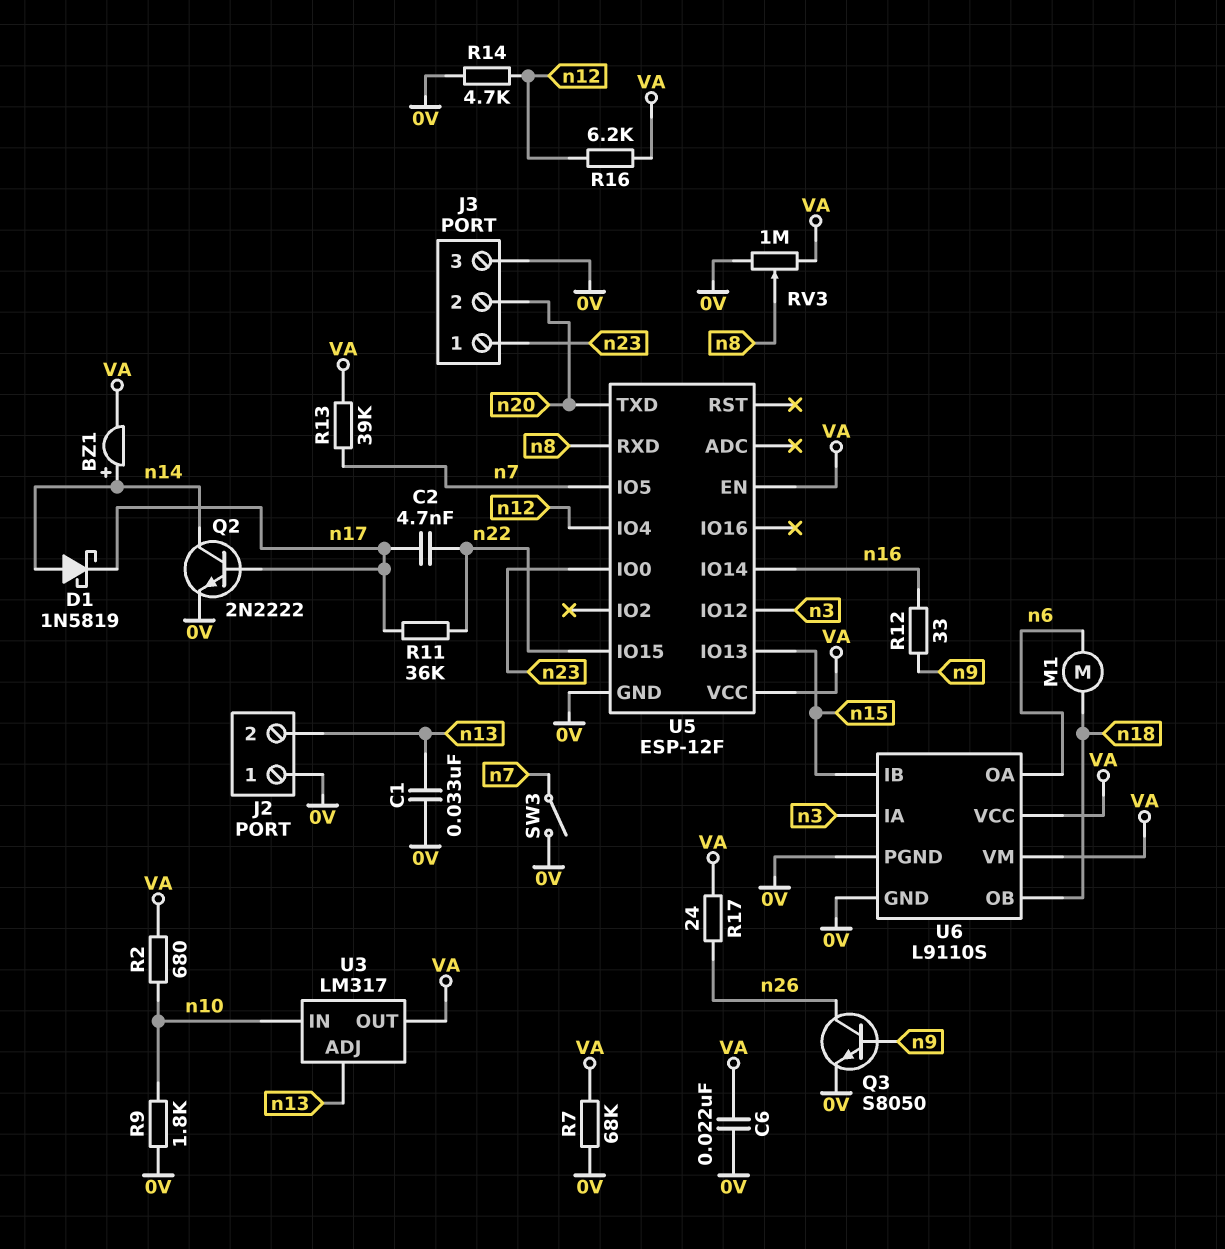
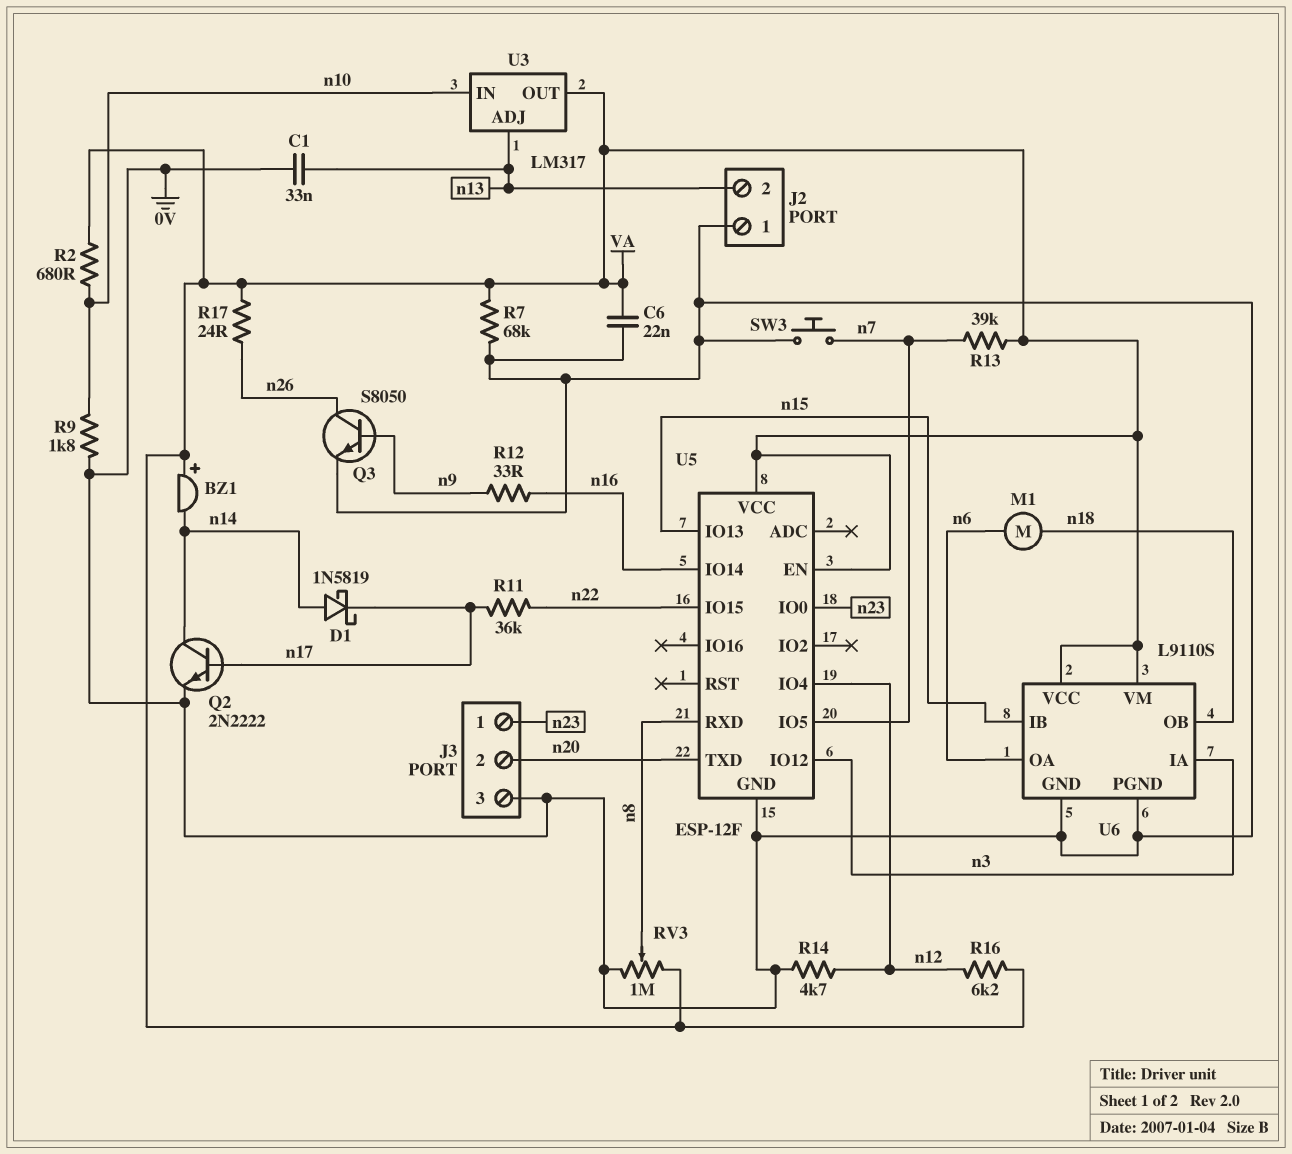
BZ1: buzzer (plus n14, minus VA) -> buzzer (plus VA, minus n14)
C2: 4.7nF (n17, n22) -> none
SW3: switch (0V, n7) -> button (0V, n7)

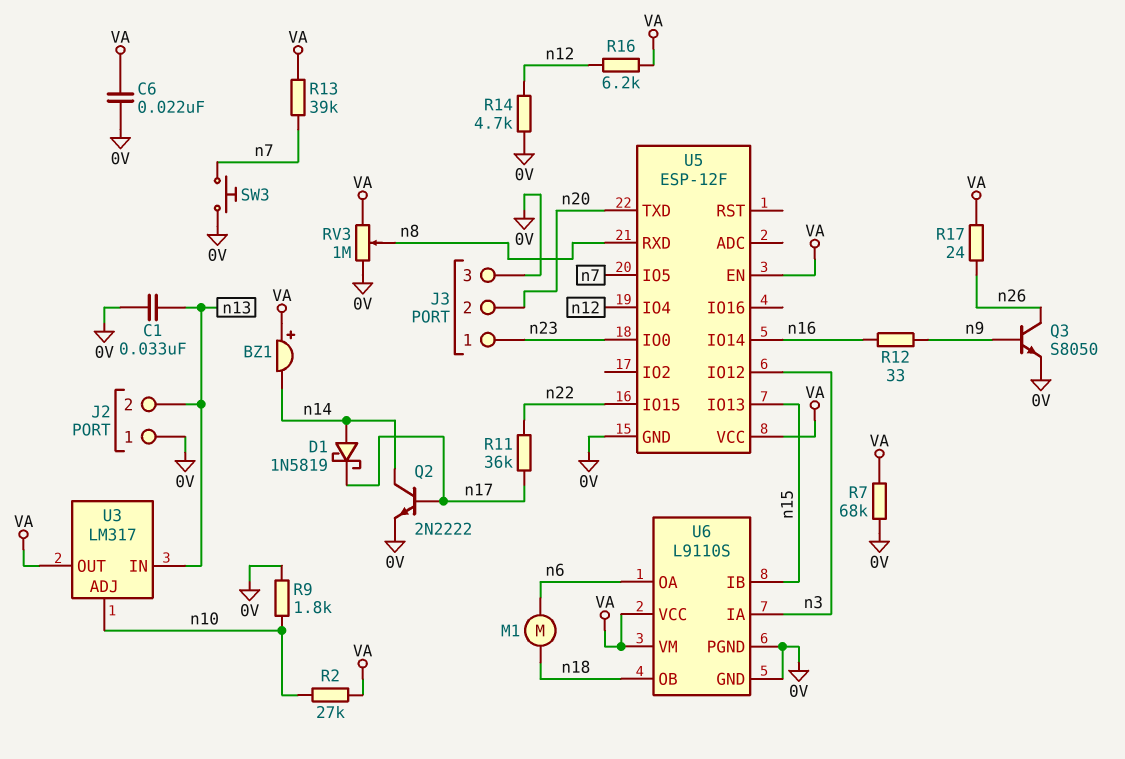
R2: 680 (VA, n10) -> 27k (VA, n10)
U3 pin ADJ: n13 -> n10
U3 pin IN: n10 -> n13

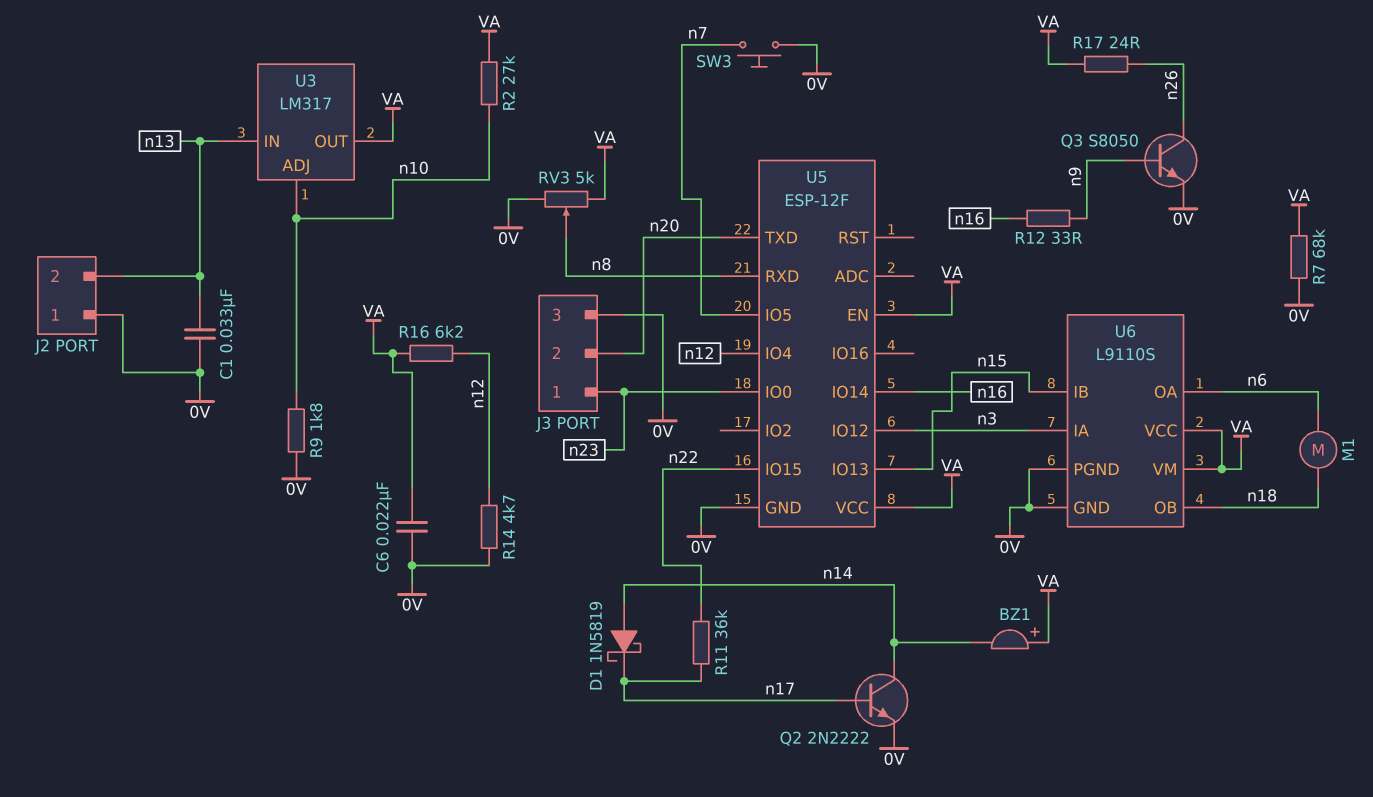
R13: 39k (VA, n7) -> none
RV3: 1M (0V, VA, wiper n8) -> 5k (0V, VA, wiper n8)

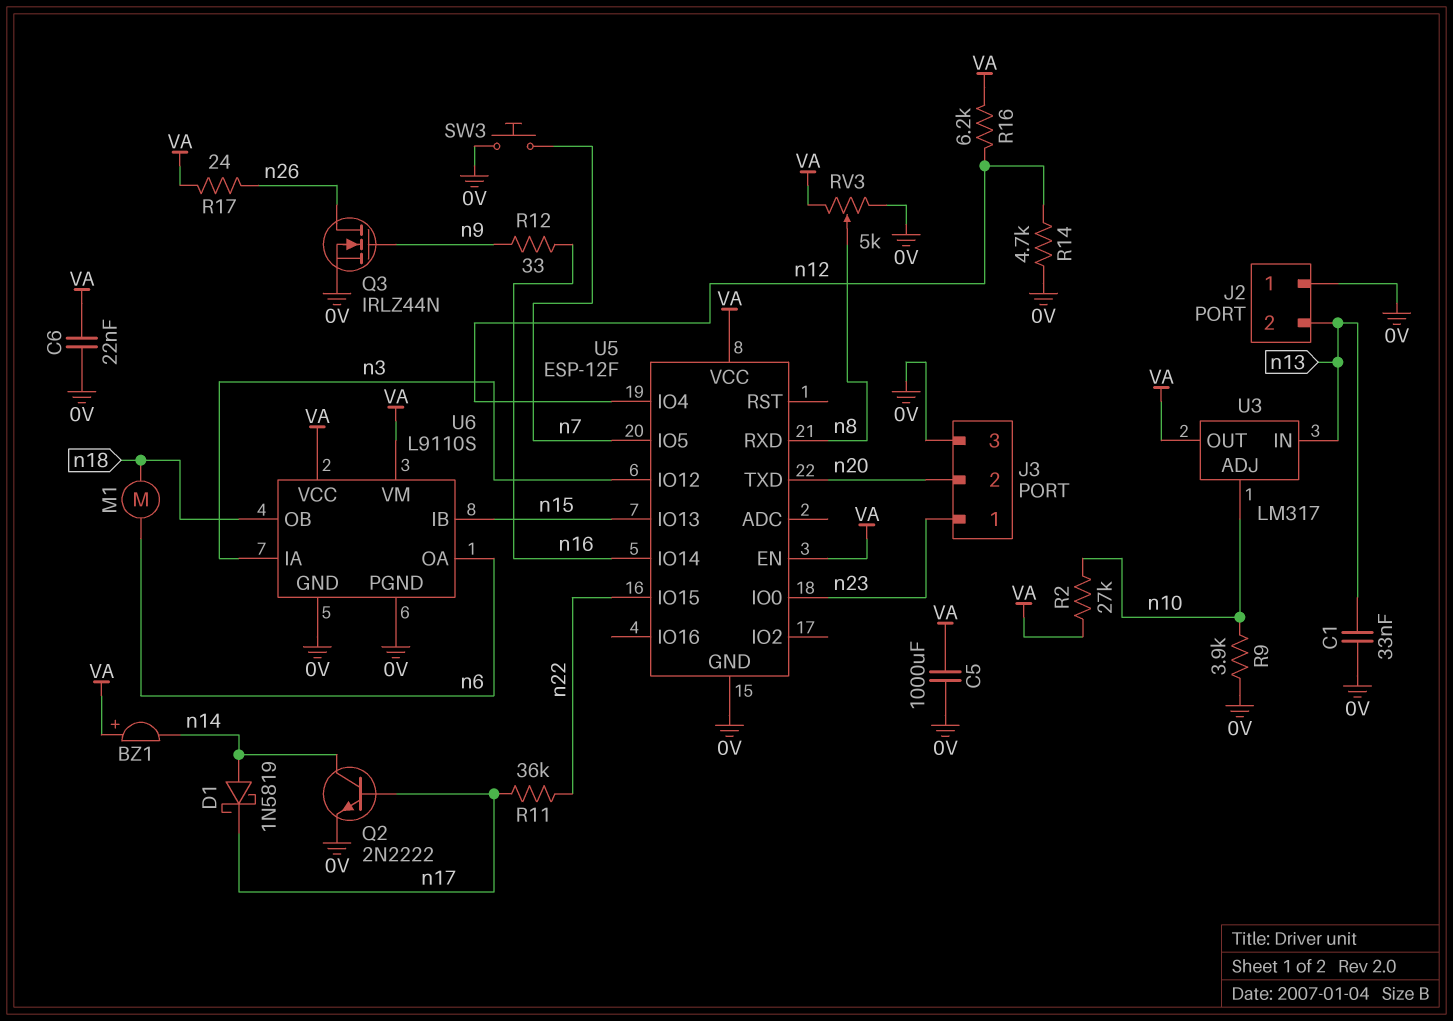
C5: none -> 1000uF (0V, VA)
Q3: NPN S8050 (B n9, C n26, E 0V) -> NMOS IRLZ44N (G n9, D n26, S 0V)
R7: 68k (0V, VA) -> none
R9: 1.8k (0V, n10) -> 3.9k (0V, n10)

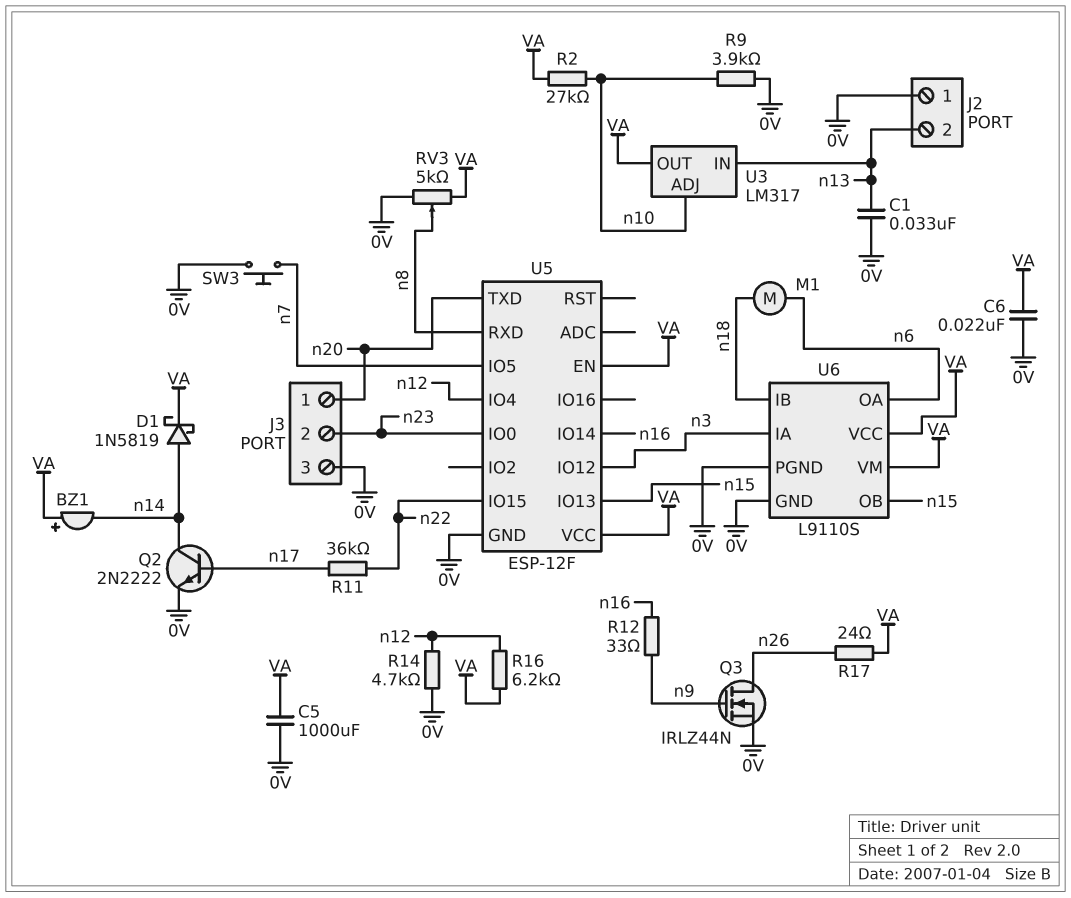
D1: schottky 1N5819 (A n14, K n17) -> schottky 1N5819 (A n14, K VA)
J3 pin 1: n23 -> n20
J3 pin 2: n20 -> n23
U6 pin IB: n15 -> n18
U6 pin OB: n18 -> n15

